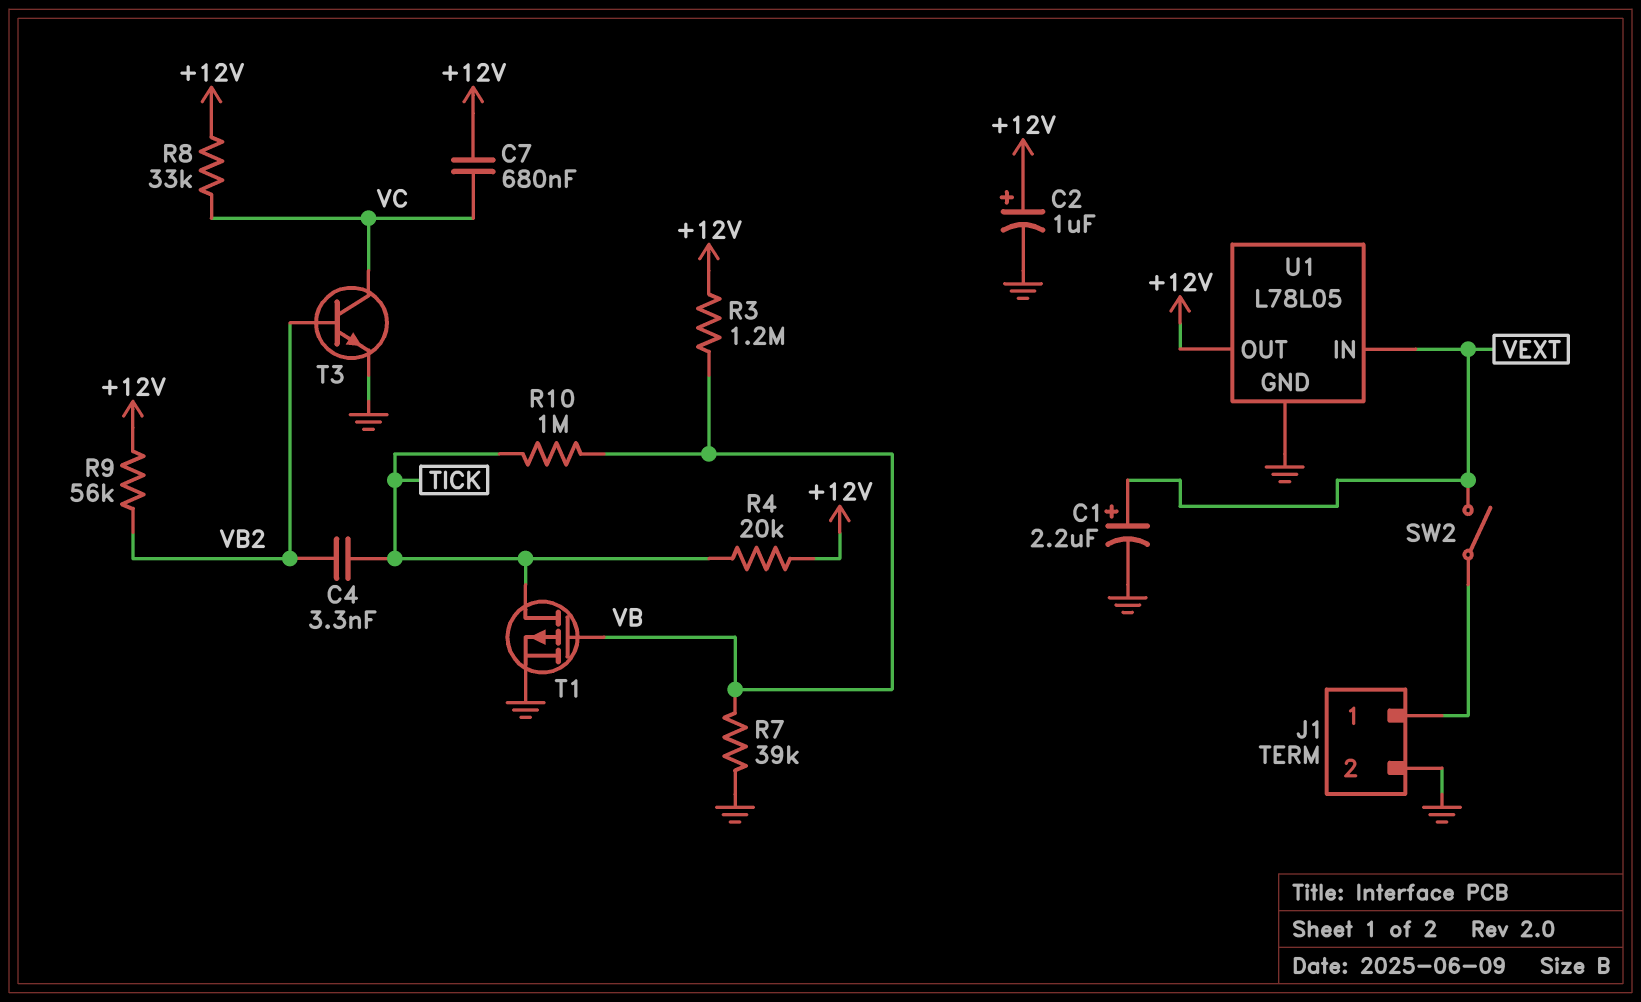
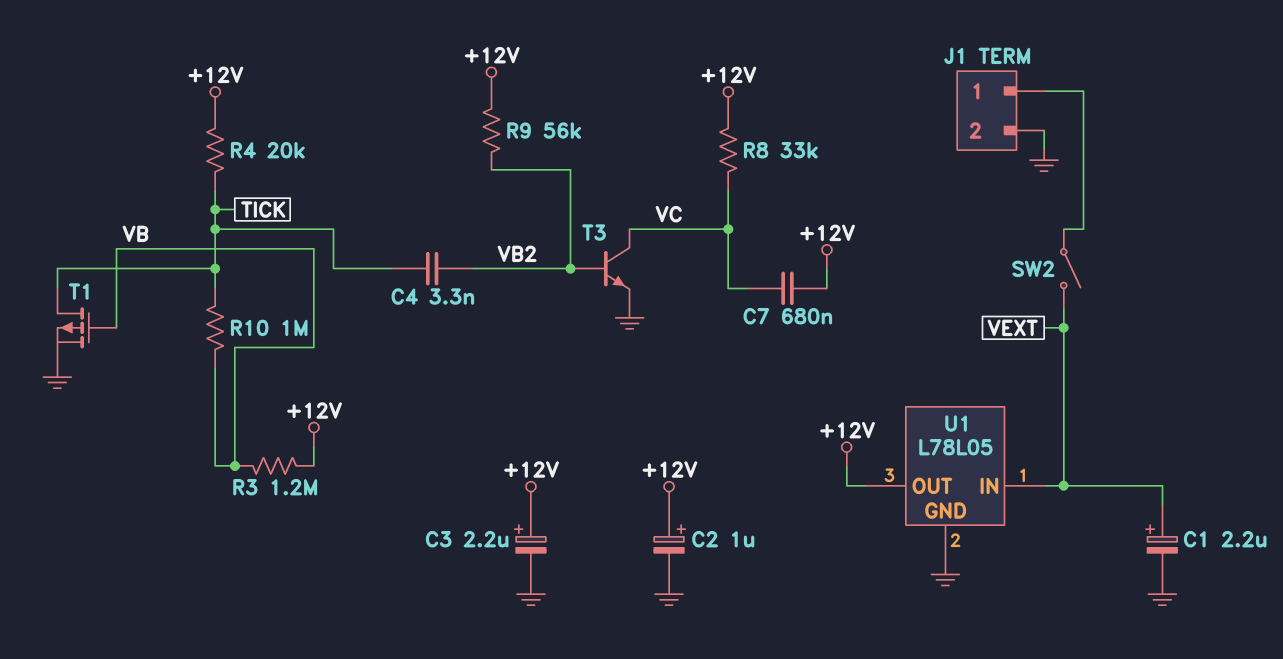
C3: none -> 2.2uF (plus +12V, minus GND)
R7: 39k (GND, VB) -> none

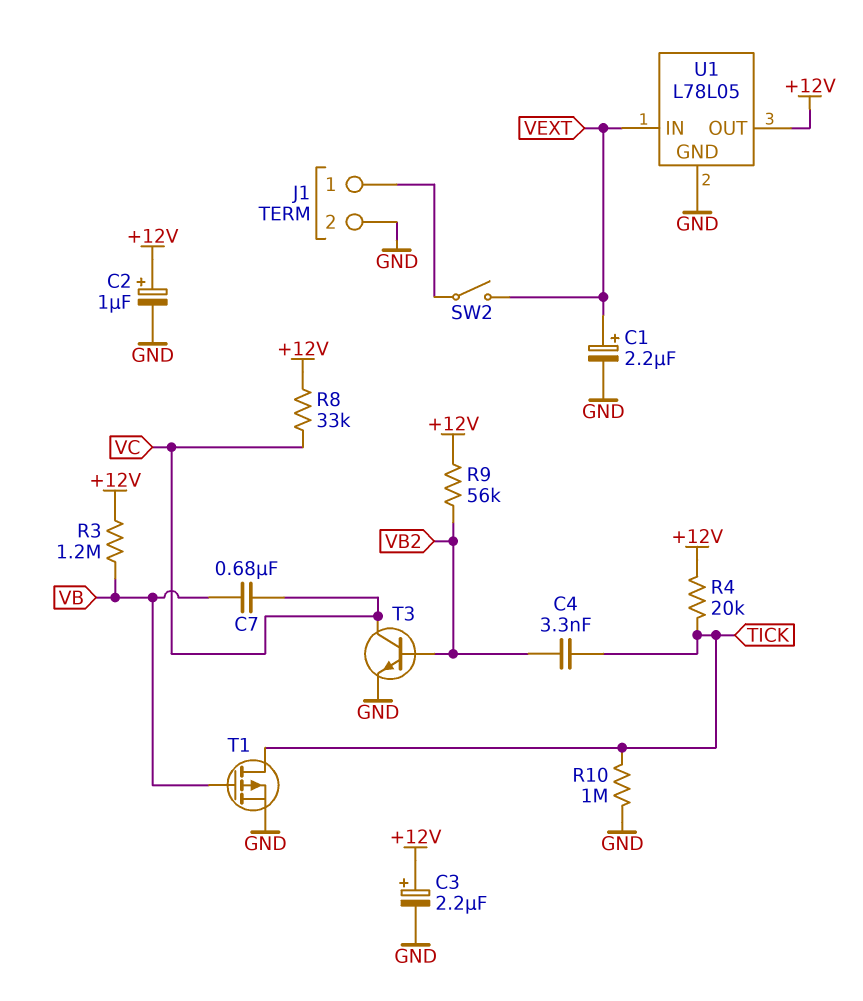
C7: 680nF (+12V, VC) -> 680nF (VB, VC)
R10: 1M (TICK, VB) -> 1M (GND, TICK)

